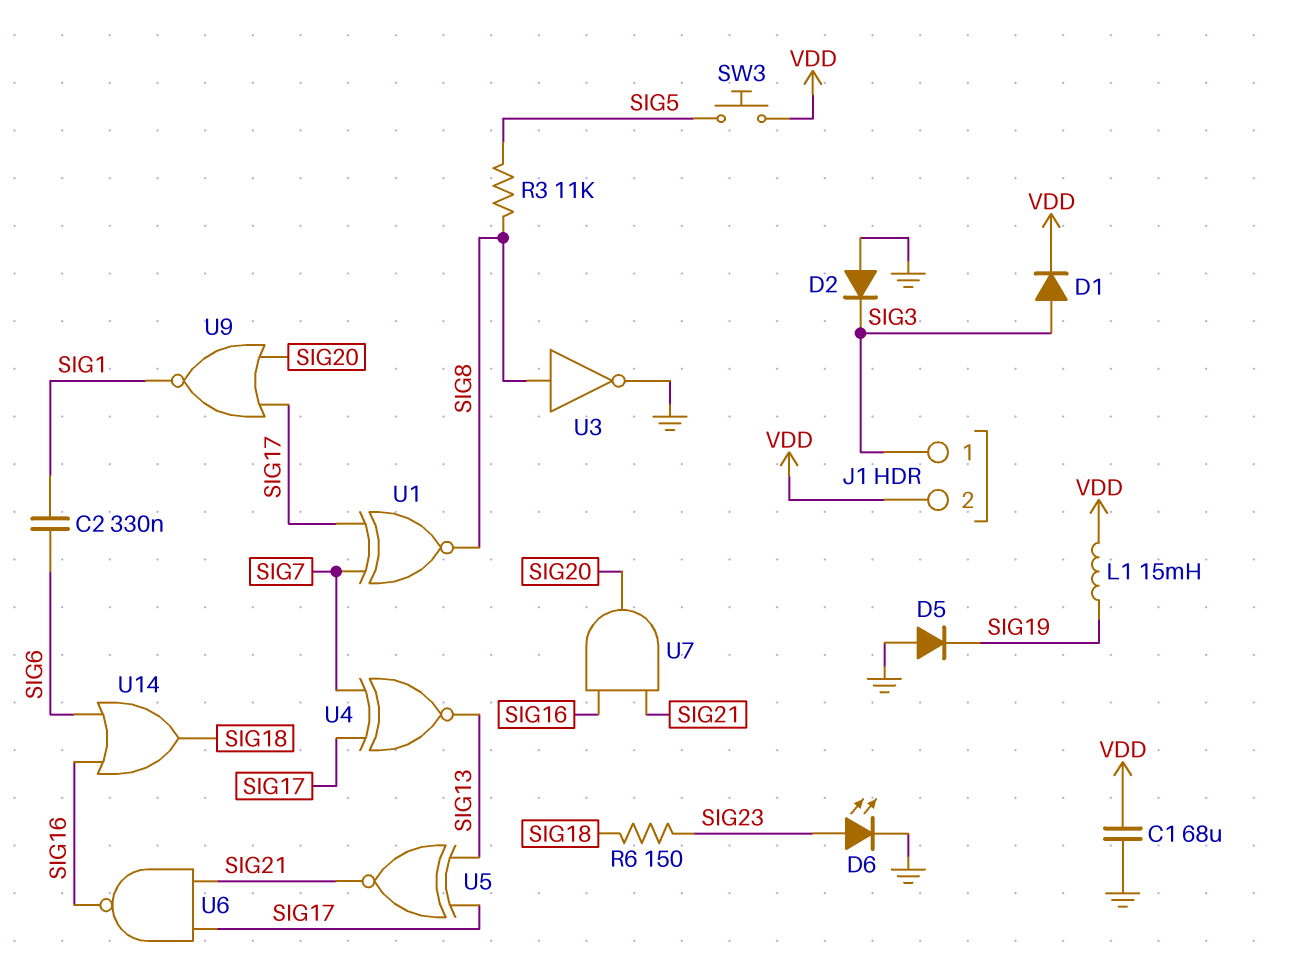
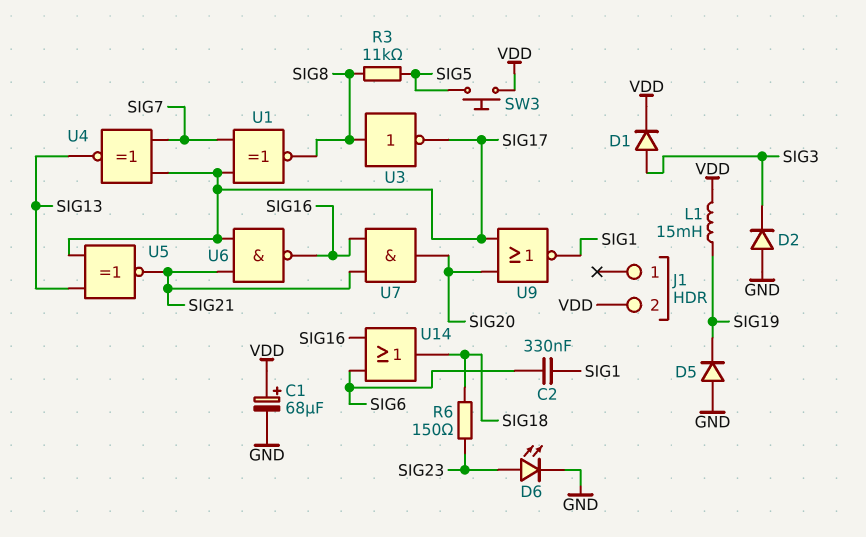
C1: 68uF (GND, VDD) -> 68uF (plus VDD, minus GND)
J1 pin 1: SIG3 -> none
U3: NOT (in SIG8, out GND) -> NOT (in SIG8, out SIG17)

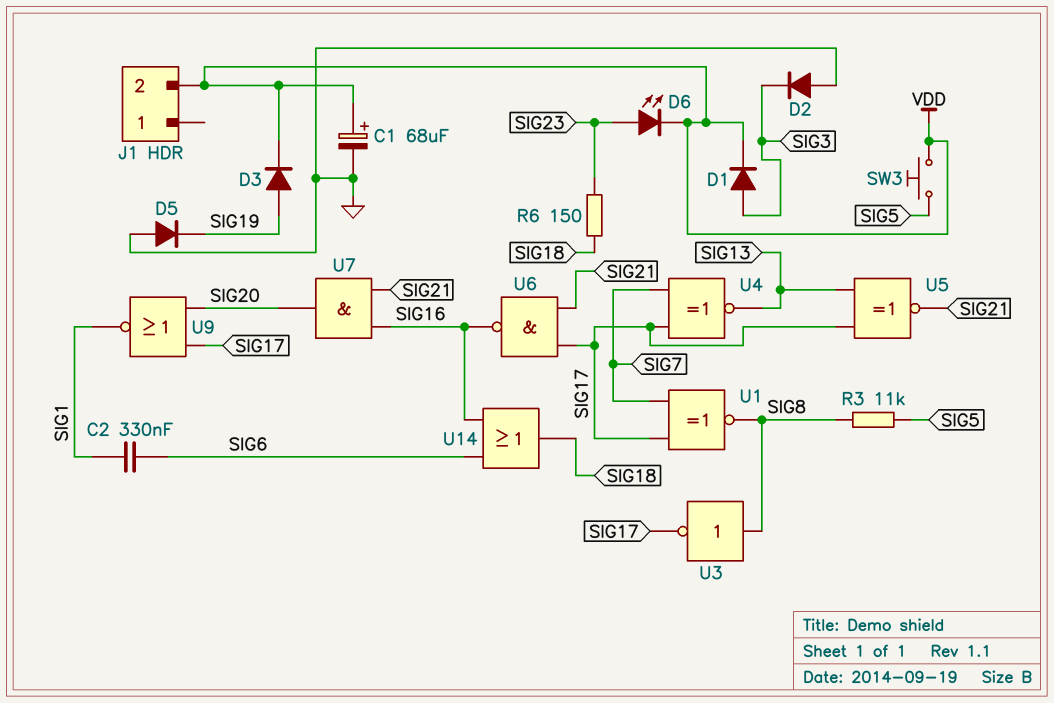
D3: none -> diode (A SIG19, K VDD)
D6: LED (A SIG23, K GND) -> LED (A SIG23, K VDD)
L1: 15mH (SIG19, VDD) -> none

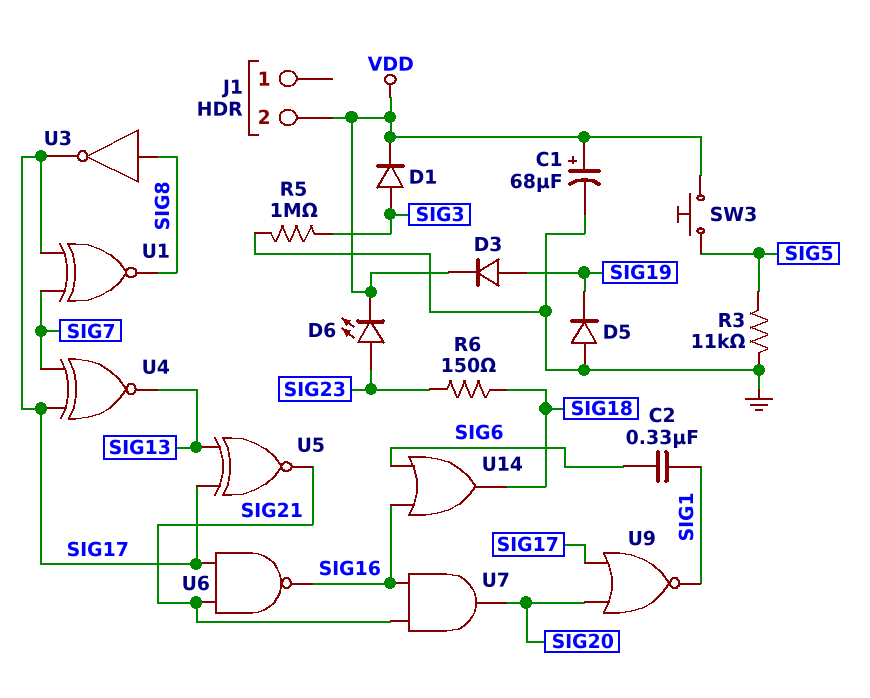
D2: diode (A GND, K SIG3) -> none
R3: 11k (SIG5, SIG8) -> 11k (GND, SIG5)
R5: none -> 1M (GND, SIG3)

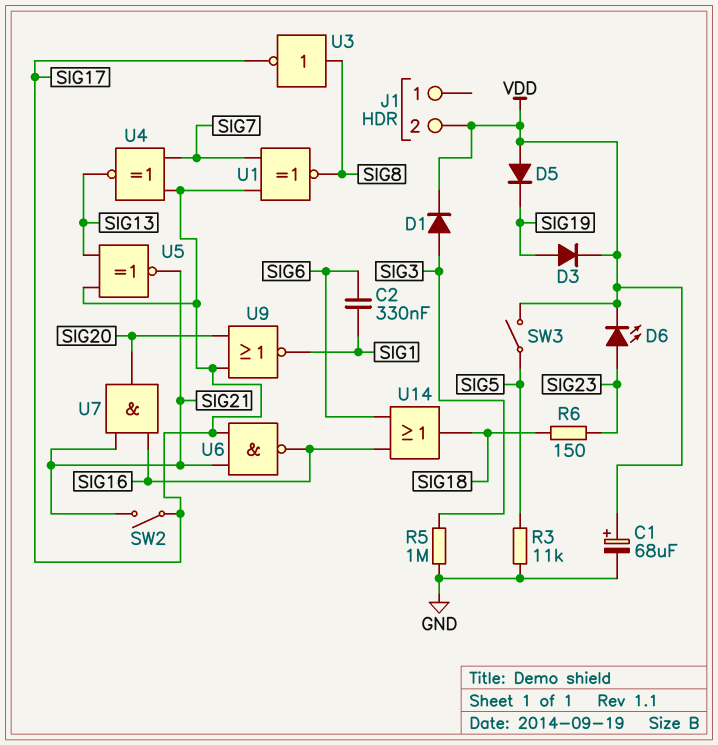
D5: diode (A GND, K SIG19) -> diode (A VDD, K SIG19)
SW2: none -> switch (SIG17, SIG21)
SW3: button (SIG5, VDD) -> switch (SIG5, VDD)

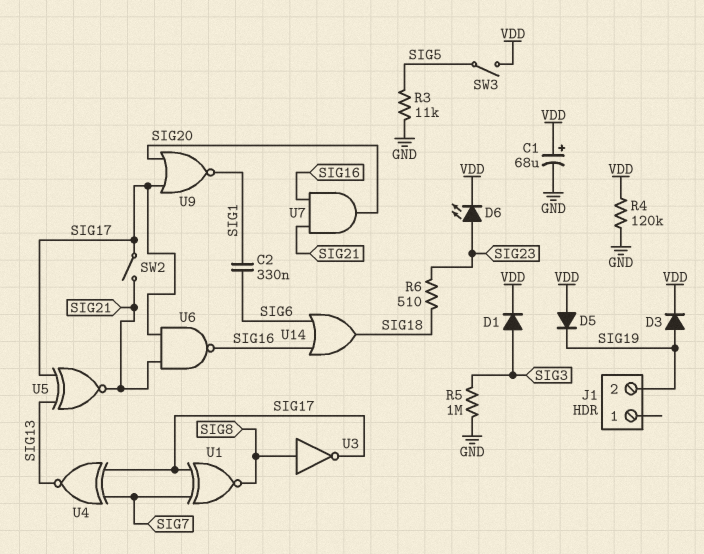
J1 pin 2: VDD -> SIG19
R4: none -> 120k (GND, VDD)
R6: 150 (SIG18, SIG23) -> 510 (SIG18, SIG23)

